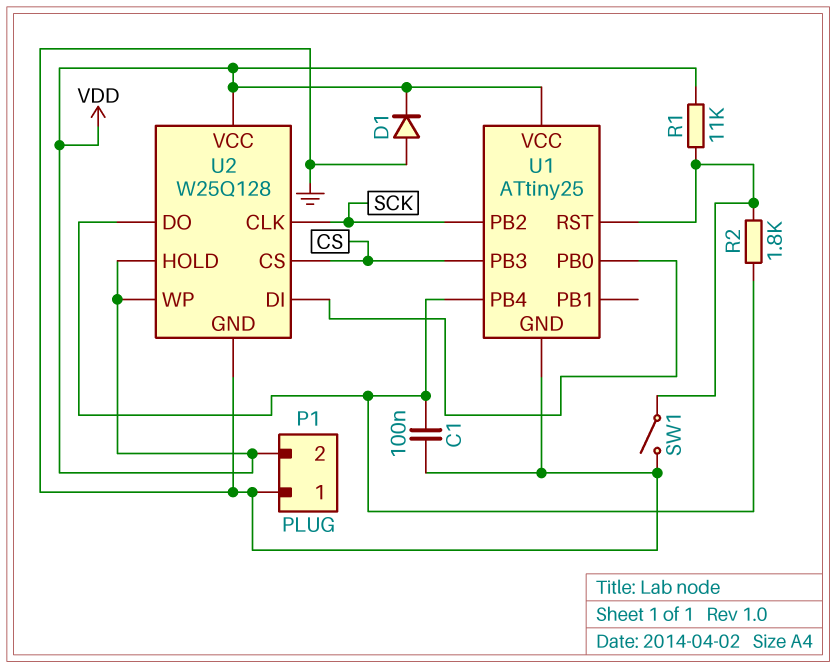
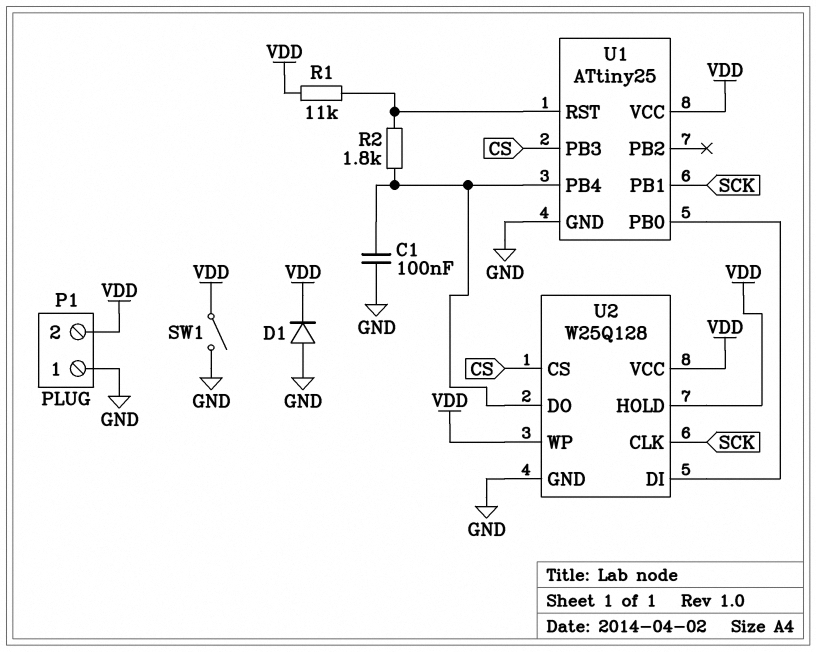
SW1: switch (GND, U1/RST) -> switch (GND, VDD)
U1 pin PB1: none -> SCK
U1 pin PB2: SCK -> none

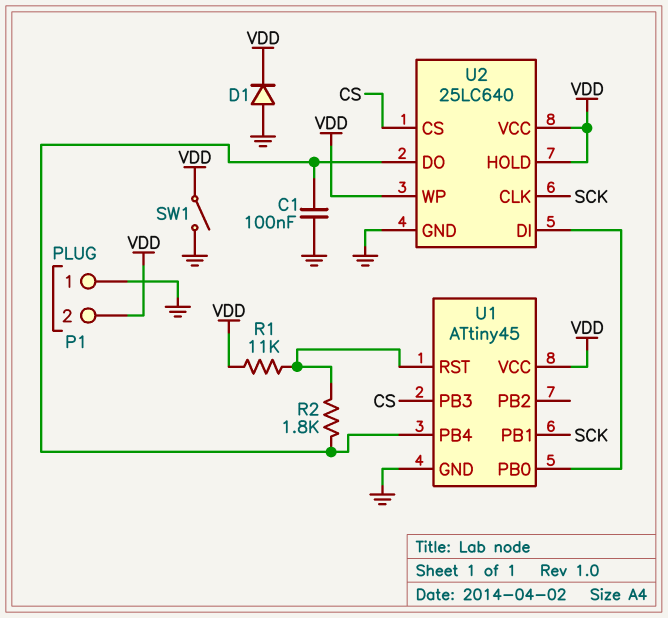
U1: ATtiny25 -> ATtiny45
U2: W25Q128 -> 25LC640

